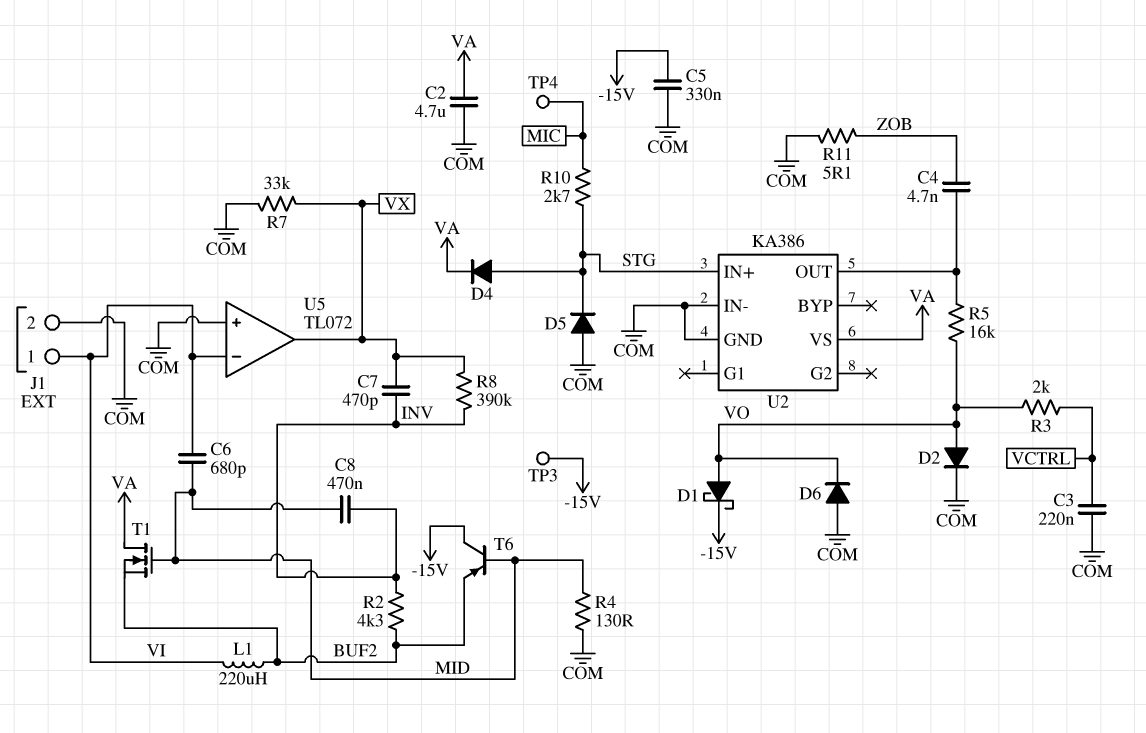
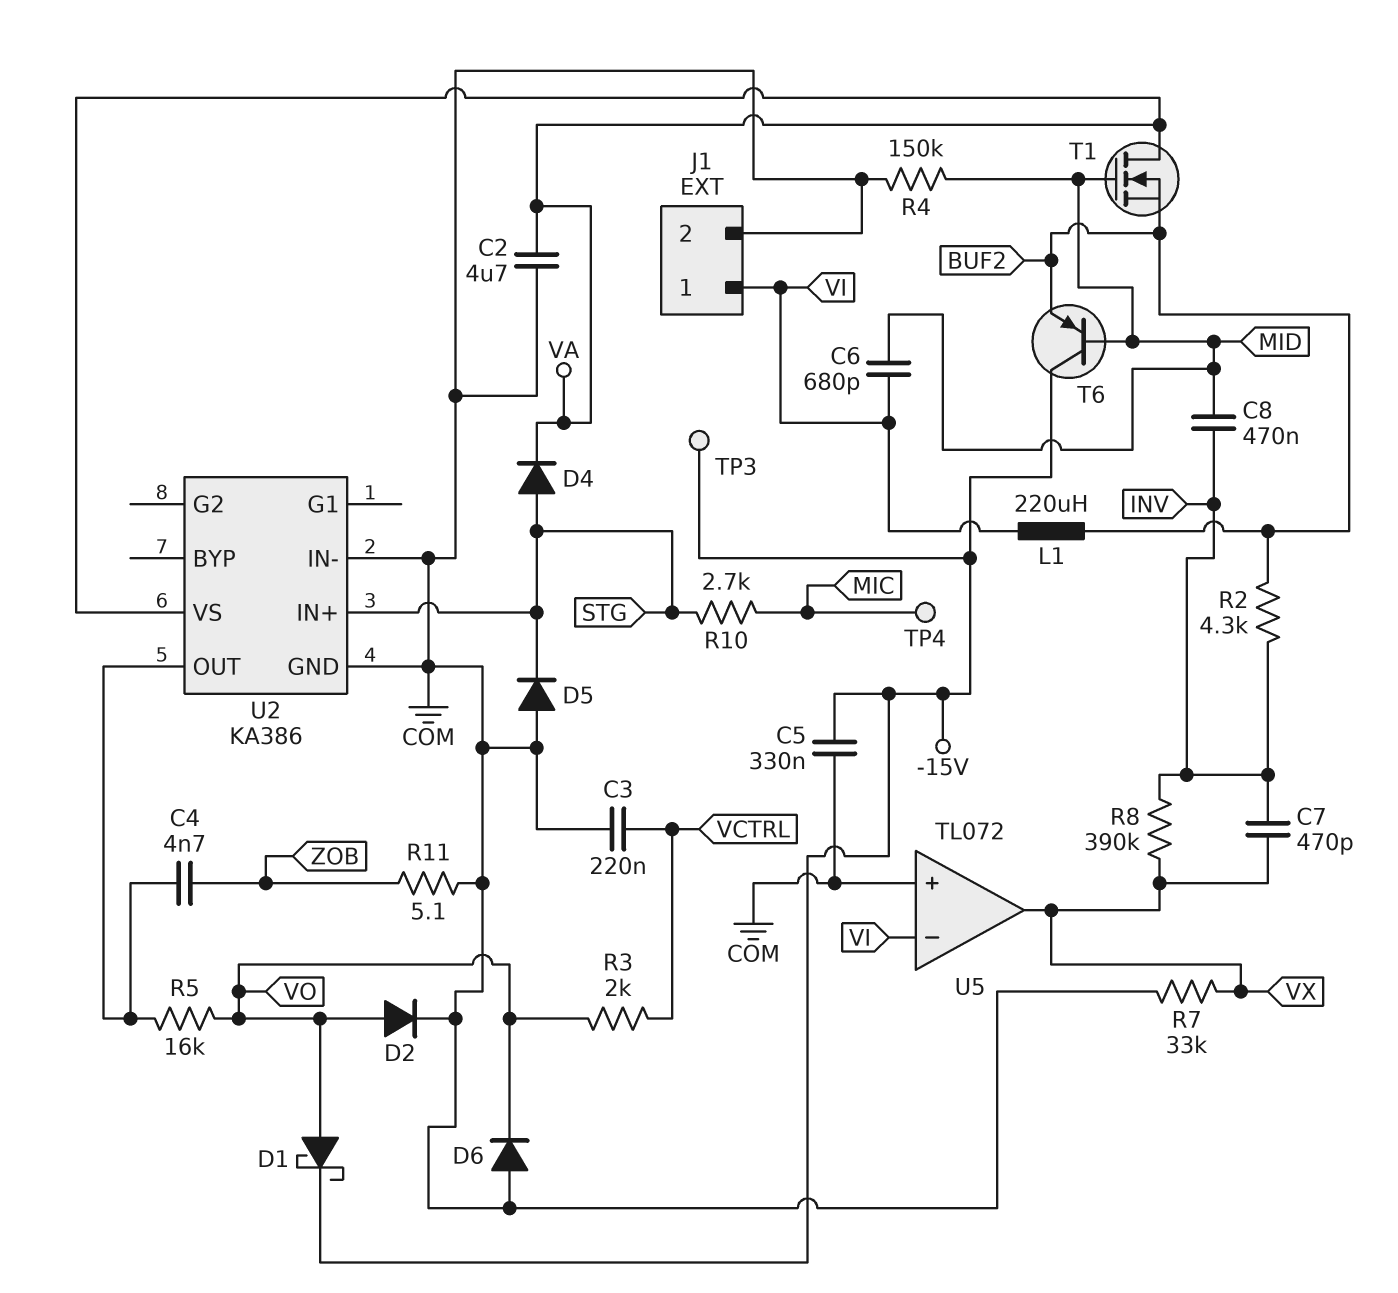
R4: 130 (COM, MID) -> 150k (COM, MID)

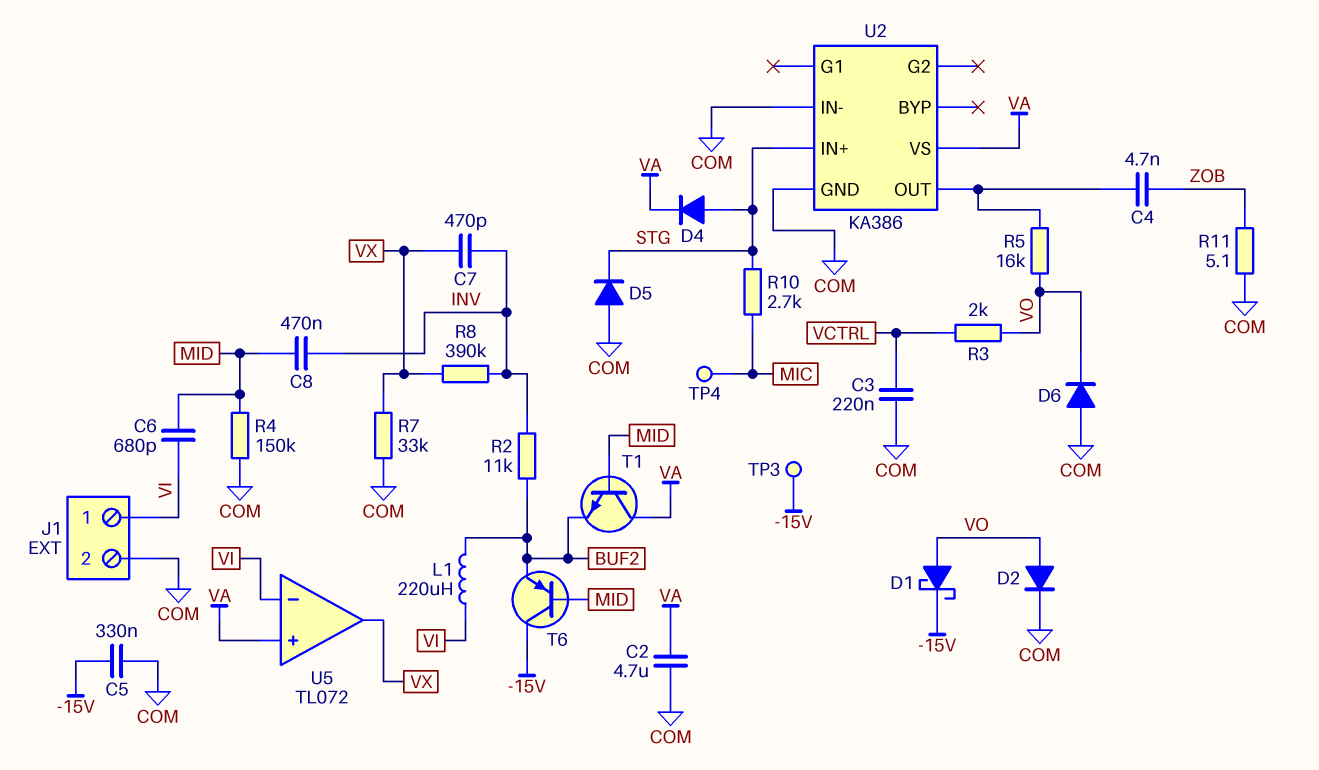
R2: 4.3k (BUF2, INV) -> 11k (BUF2, INV)
T1: NMOS (G MID, D VA, S BUF2) -> NPN (B MID, C VA, E BUF2)
U5 pin in+: COM -> VA

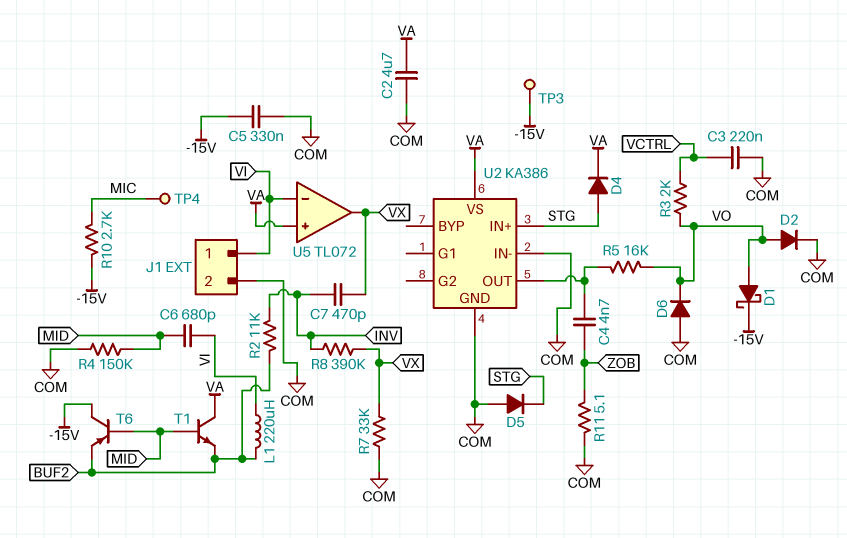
C8: 470nF (INV, MID) -> none
R10: 2.7k (MIC, STG) -> 2.7k (-15V, MIC)

